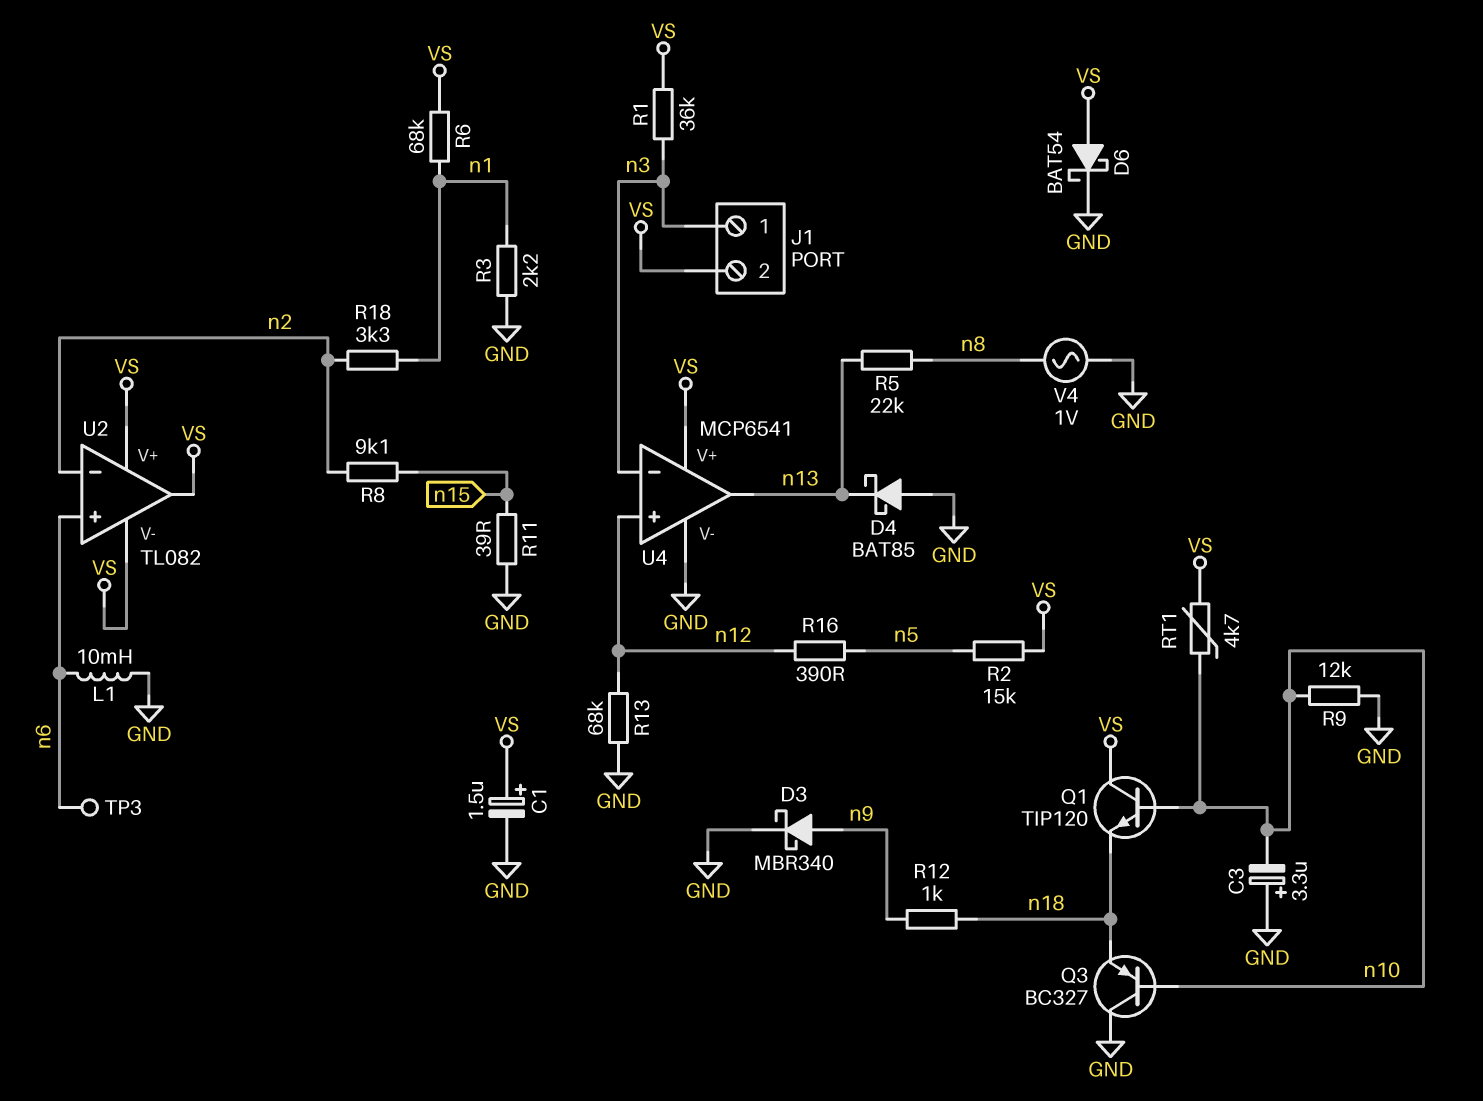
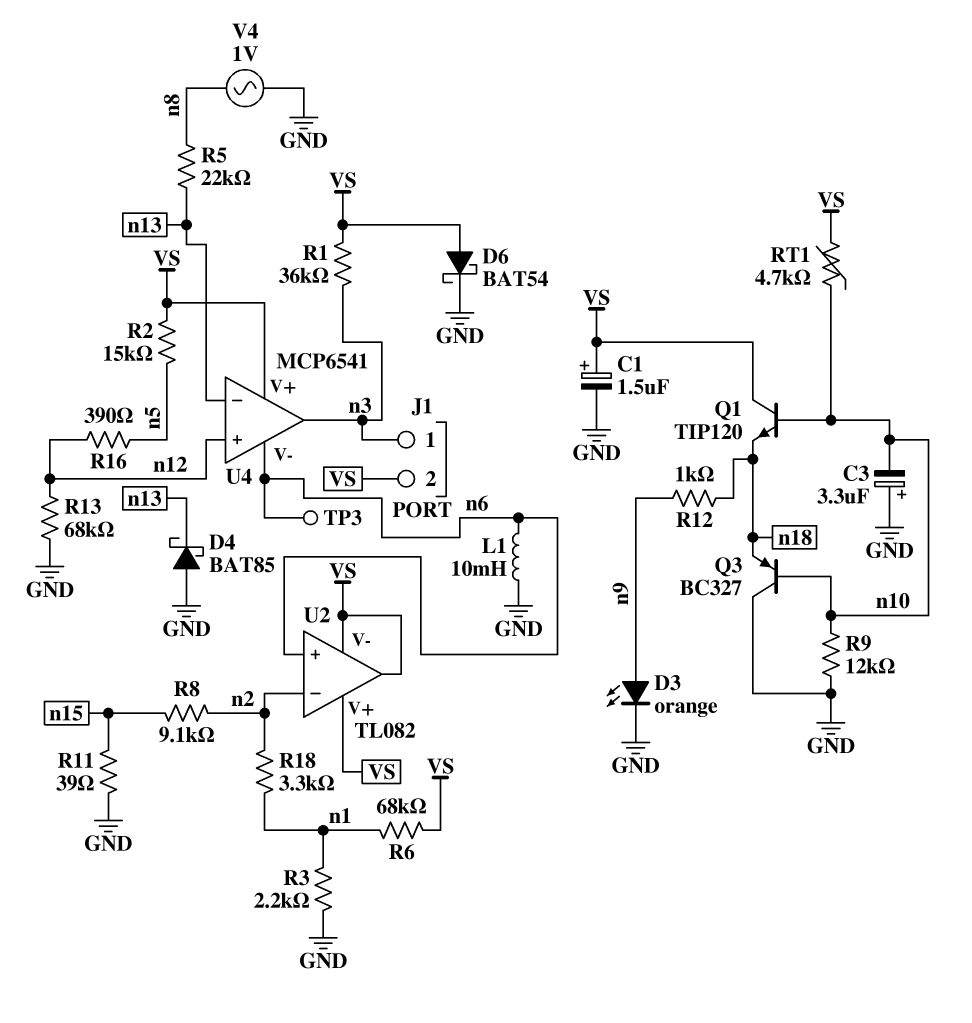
D3: schottky MBR340 (A n9, K GND) -> LED orange (A n9, K GND)
U4 pin V-: GND -> n6
U4 pin in-: n3 -> n13
U4 pin out: n13 -> n3

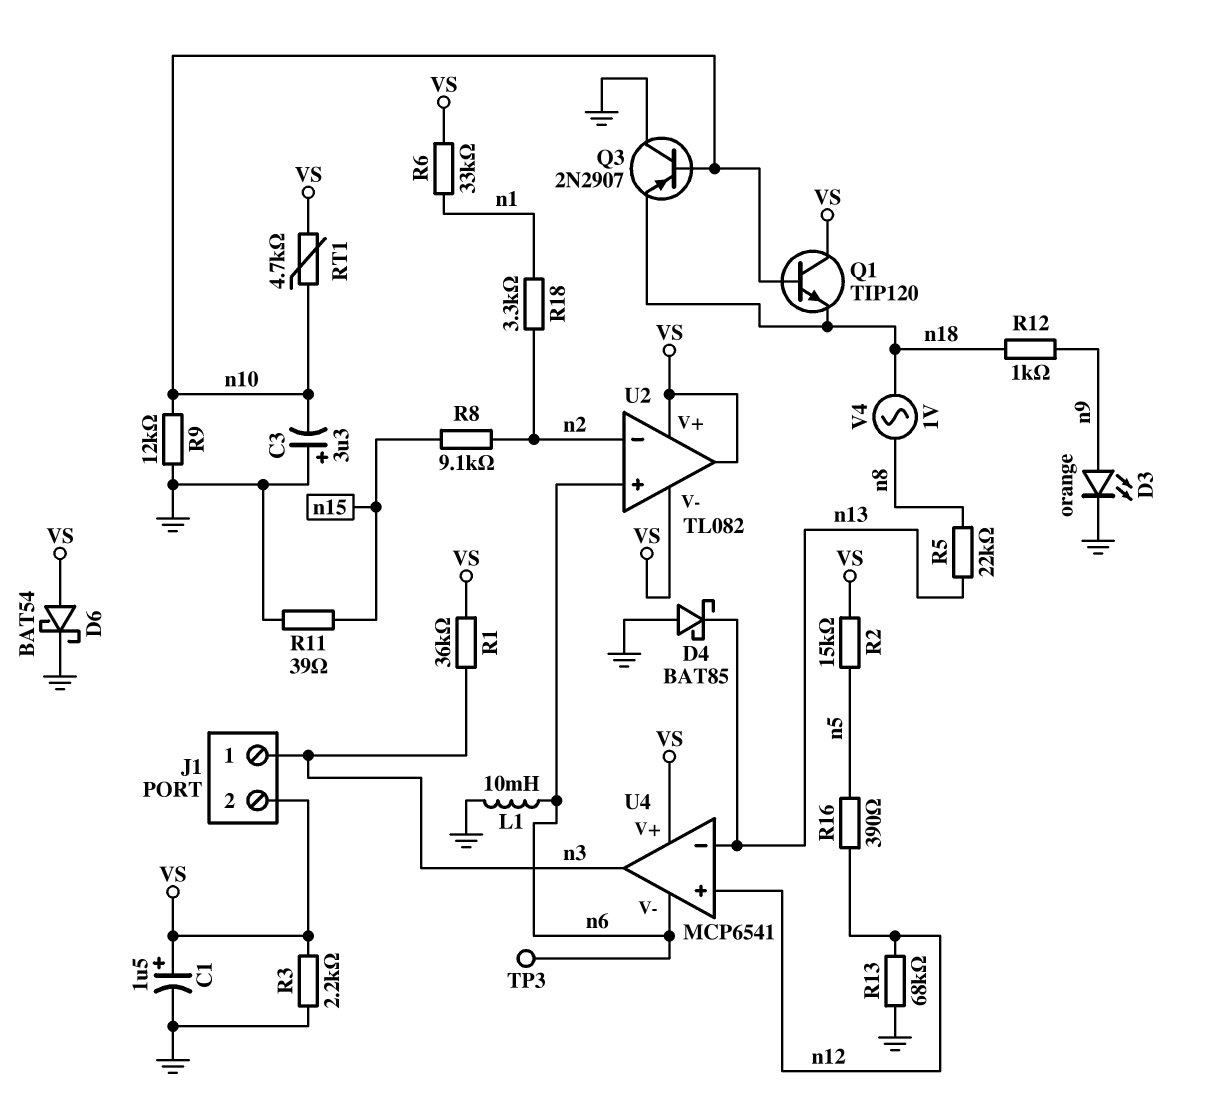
Q3: PNP BC327 (B n10, C GND, E n18) -> PNP 2N2907 (B n10, C GND, E n18)
R3: 2.2k (GND, n1) -> 2.2k (GND, VS)
R6: 68k (VS, n1) -> 33k (VS, n1)
V4: AC 1V (GND, n8) -> AC 1V (n8, n18)

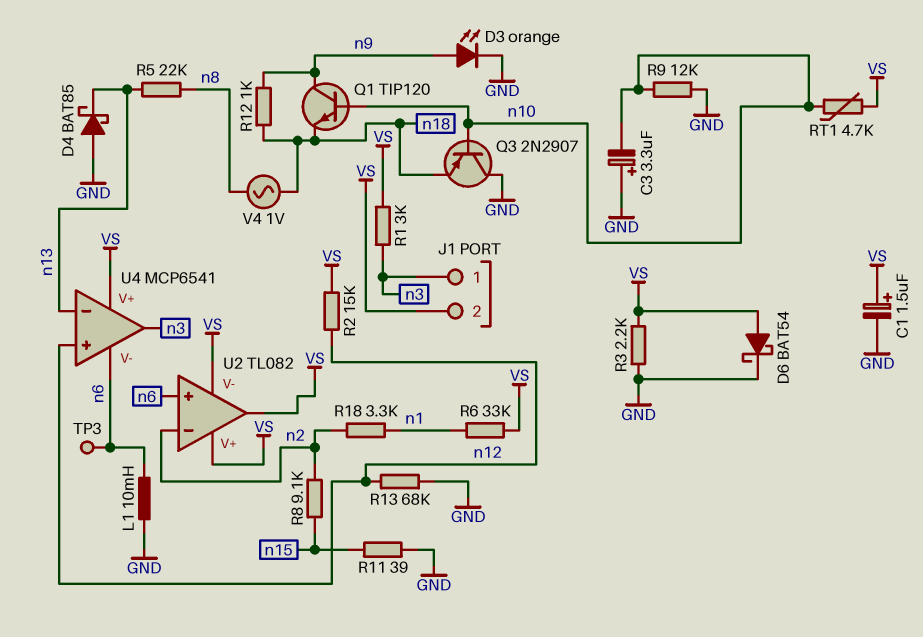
Q1: NPN TIP120 (B n10, C VS, E n18) -> NPN TIP120 (B n10, C n9, E n18)
R1: 36k (VS, n3) -> 3k (VS, n3)
R2: 15k (VS, n5) -> 15k (VS, n12)
R16: 390 (n5, n12) -> none

